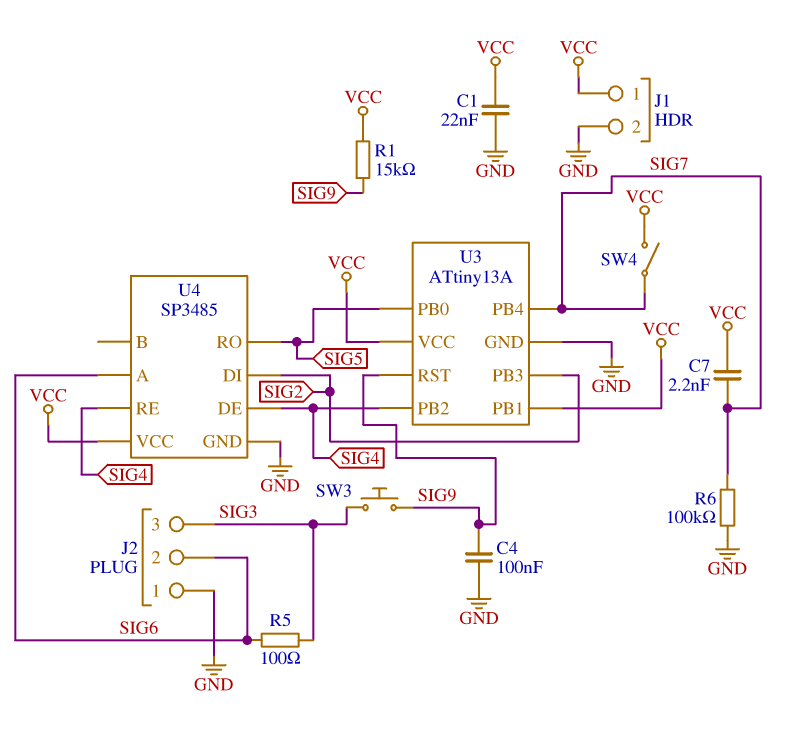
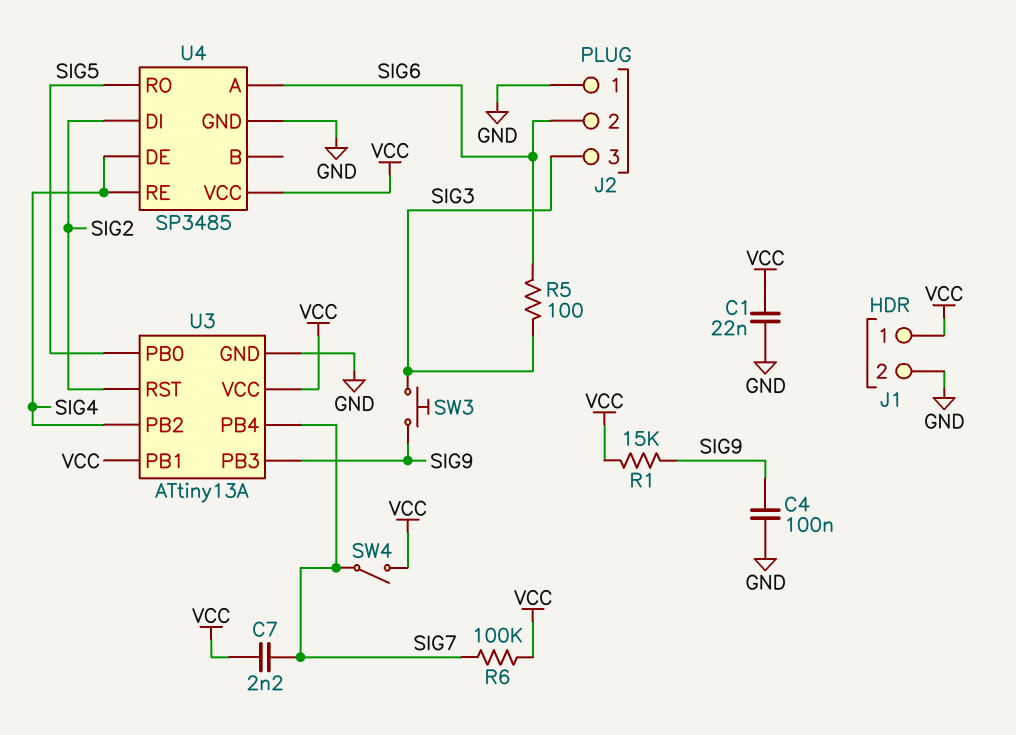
R6: 100k (GND, SIG7) -> 100k (SIG7, VCC)
U3 pin PB3: SIG2 -> SIG9
U3 pin RST: SIG9 -> SIG2

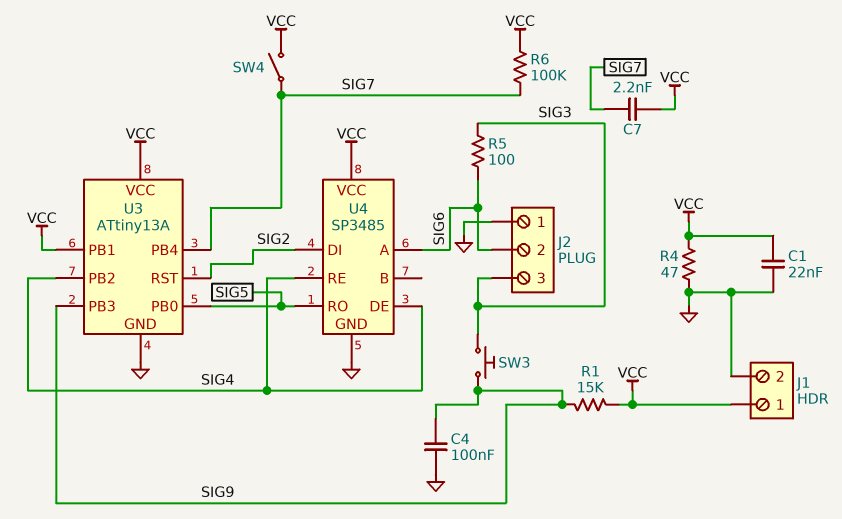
R4: none -> 47 (GND, VCC)

